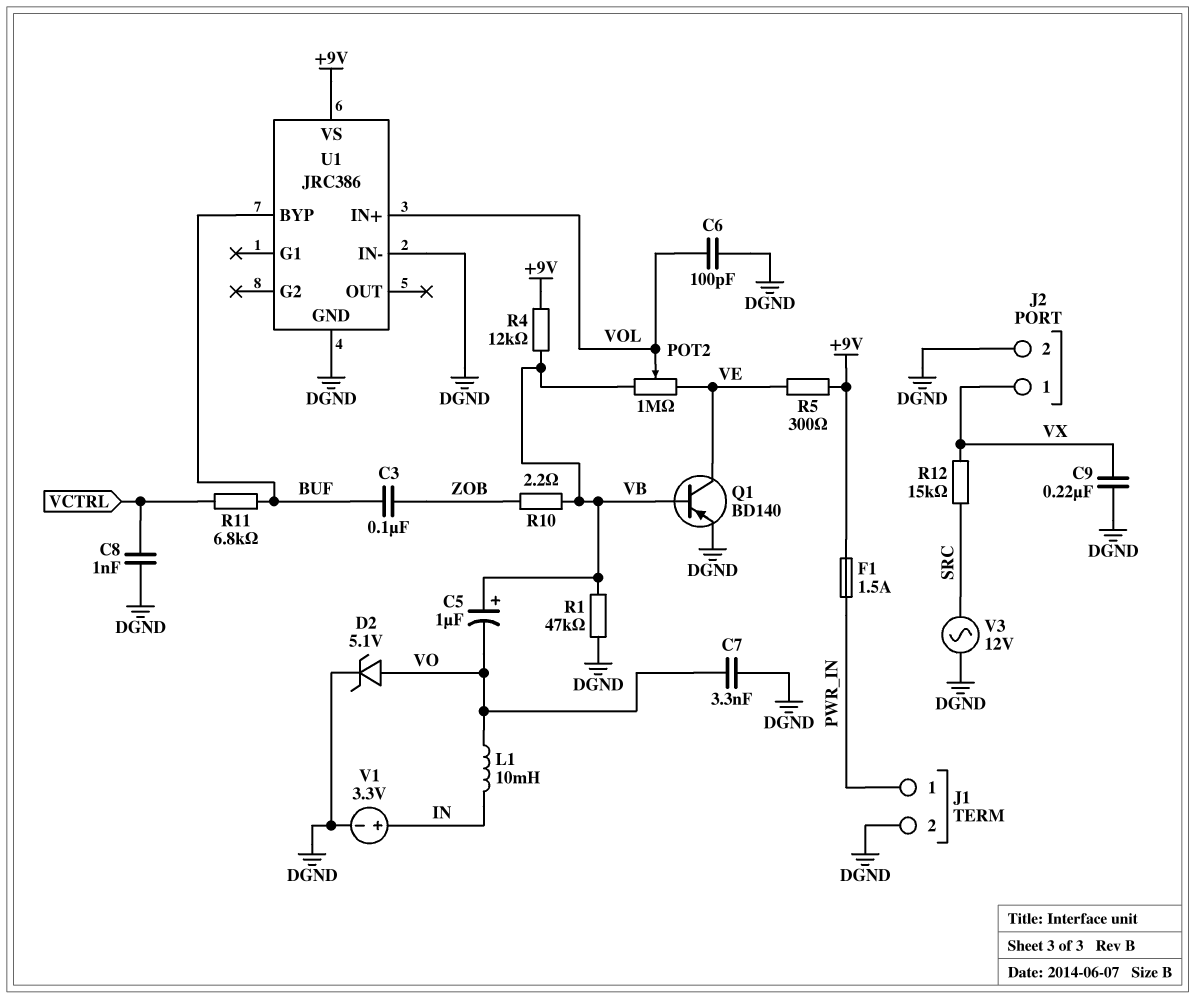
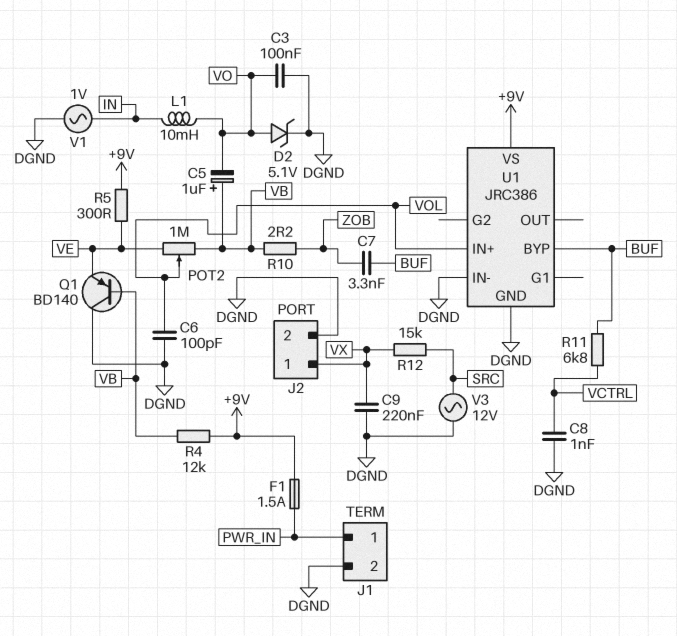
C3: 100nF (BUF, ZOB) -> 100nF (DGND, VO)
C7: 3.3nF (DGND, VO) -> 3.3nF (BUF, ZOB)
Q1: PNP BD140 (B VB, C VE, E DGND) -> PNP BD140 (B VB, C DGND, E VE)
R1: 47k (DGND, VB) -> none
V1: 3.3V (plus IN, minus DGND) -> AC 1V (DGND, IN)

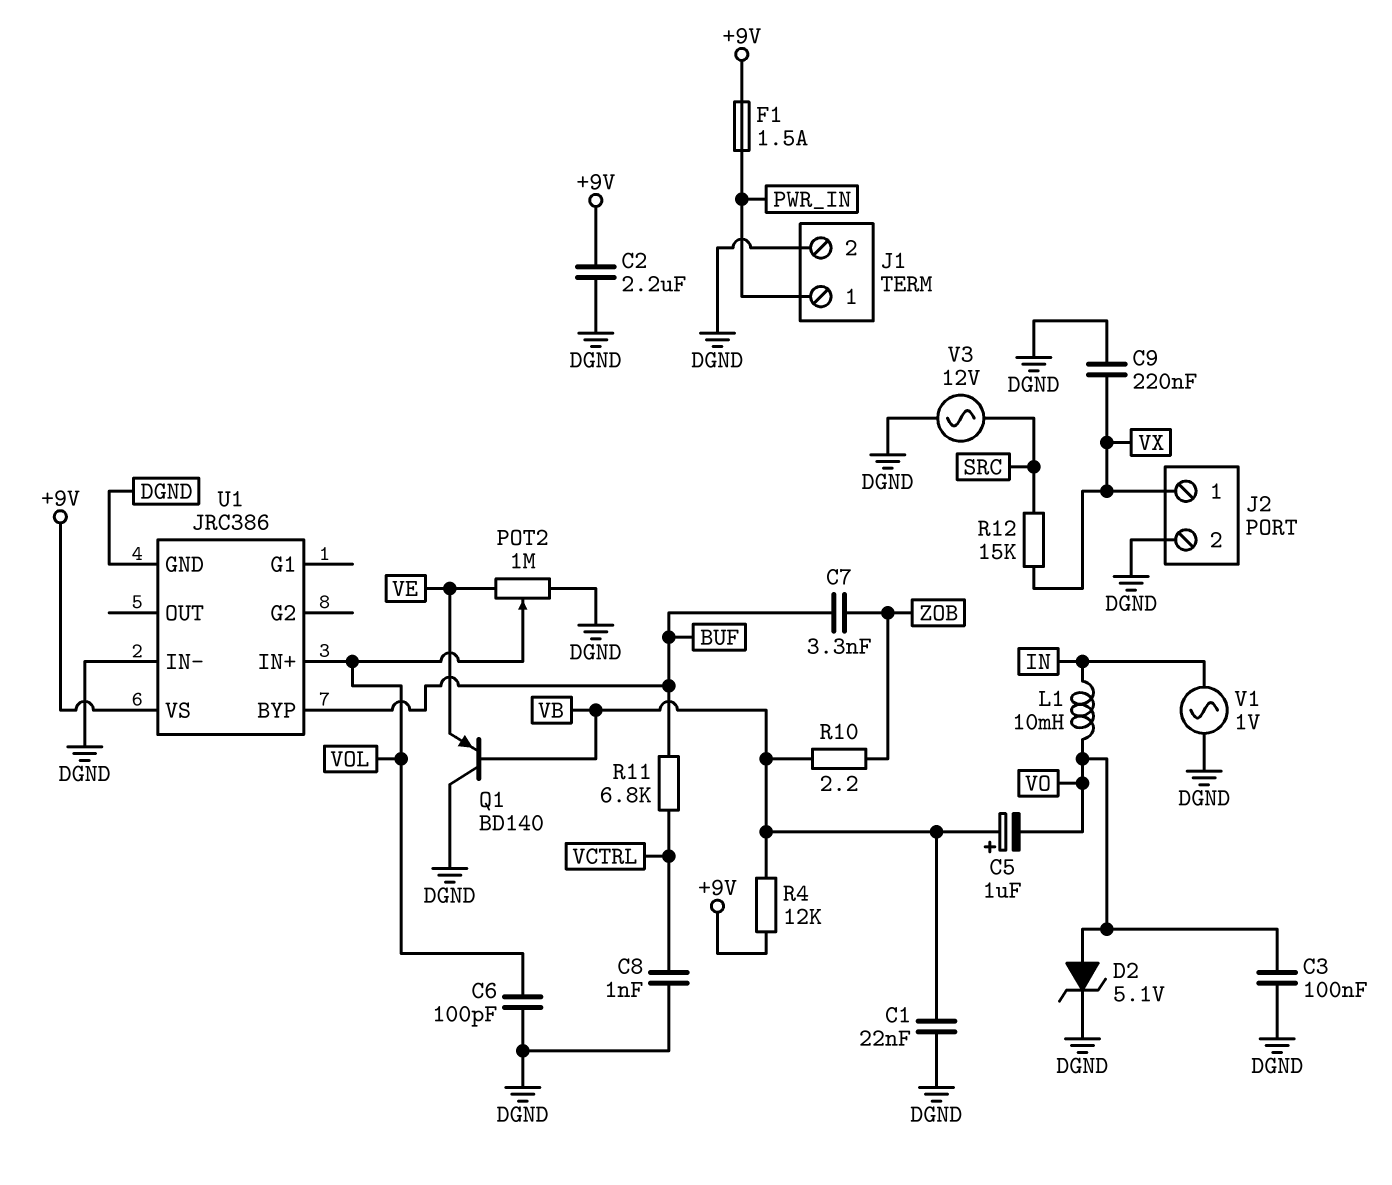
C1: none -> 22nF (DGND, VB)
C2: none -> 2.2uF (+9V, DGND)
POT2: 1M (VB, VE, wiper VOL) -> 1M (DGND, VE, wiper VOL)
R5: 300 (+9V, VE) -> none

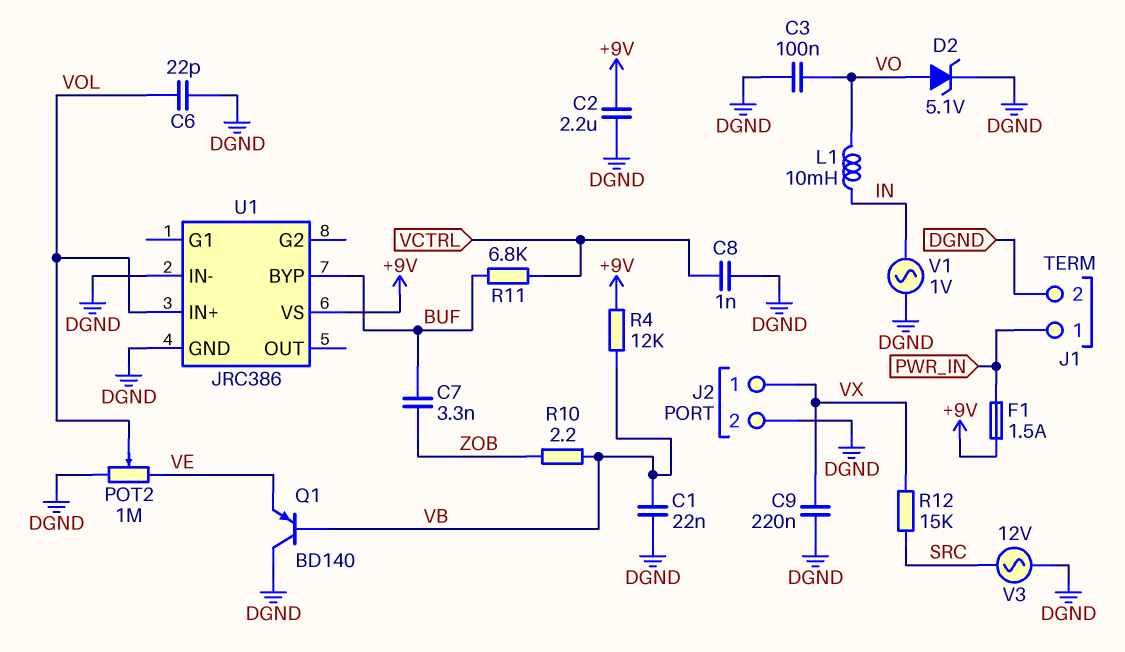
C5: 1uF (plus VB, minus VO) -> none
C6: 100pF (DGND, VOL) -> 22pF (DGND, VOL)

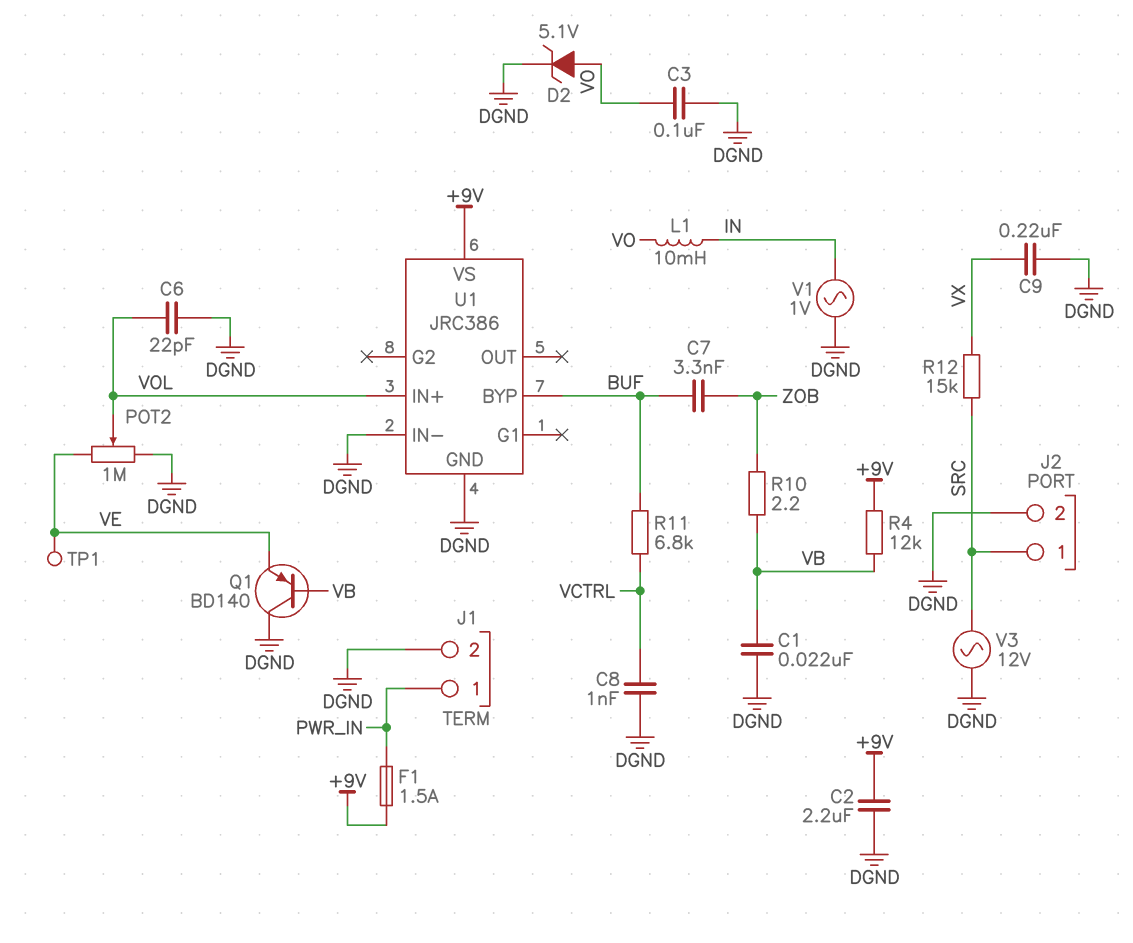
J2 pin 1: VX -> SRC
TP1: none -> test point (VE)

